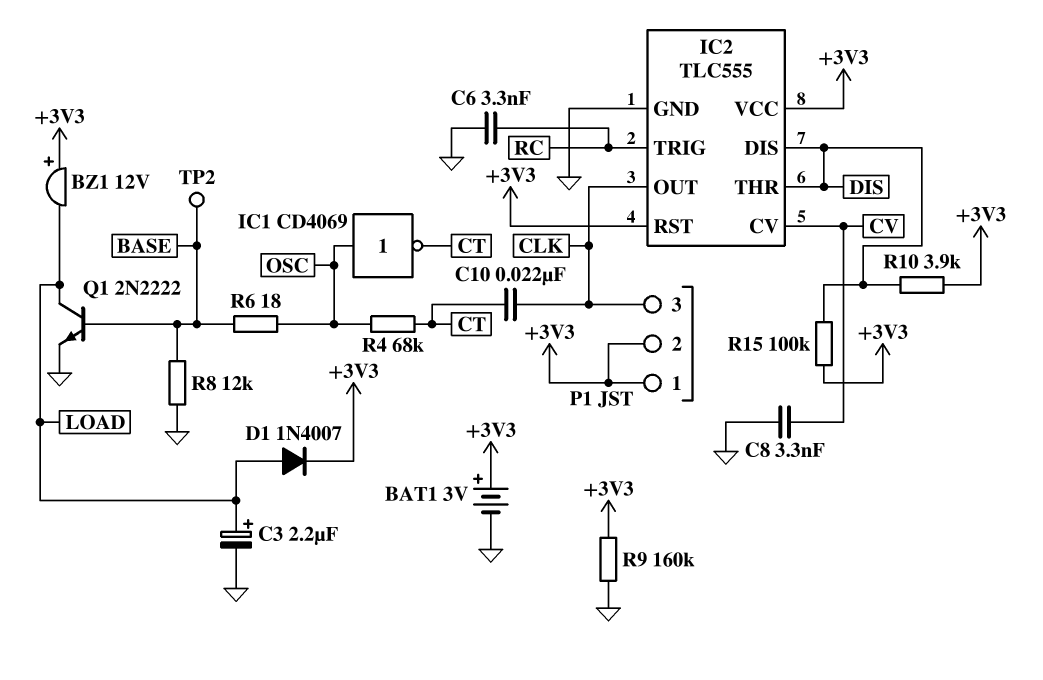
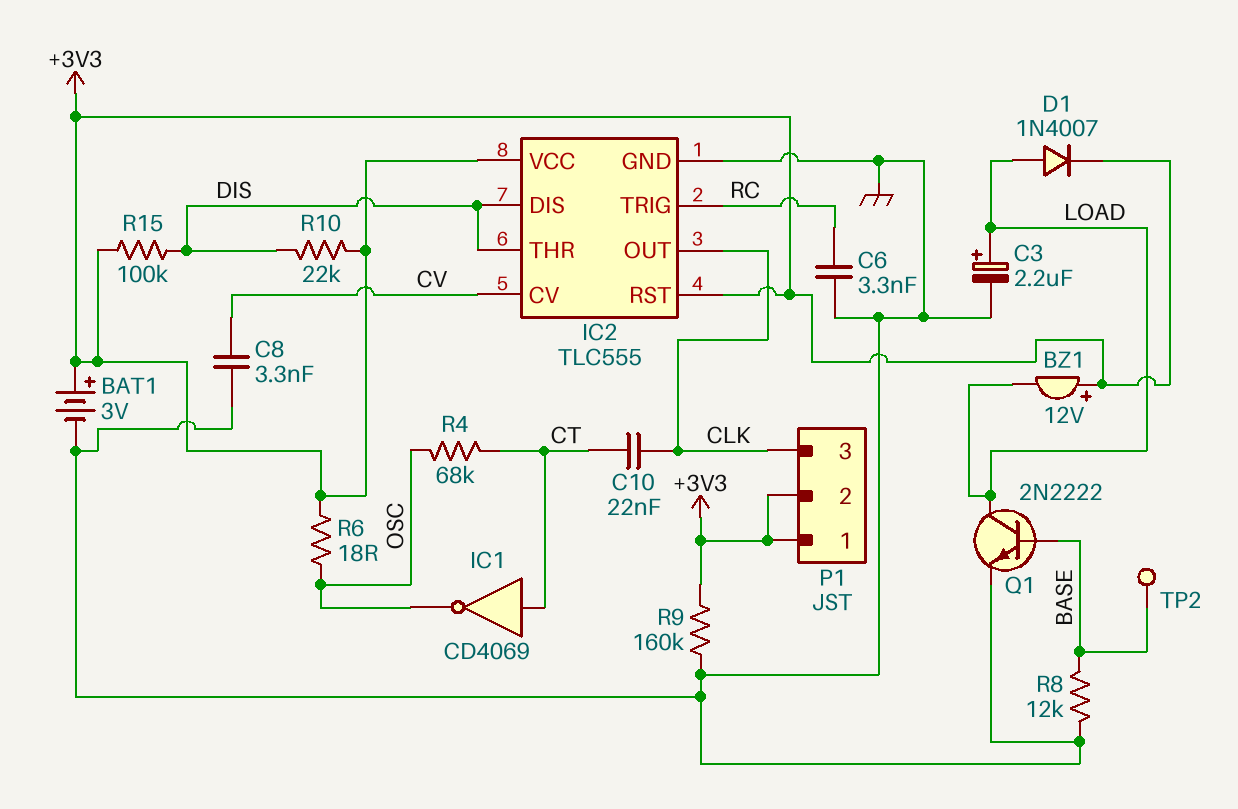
IC1: NOT CD4069 (in OSC, out CT) -> NOT CD4069 (in CT, out OSC)
R6: 18 (BASE, OSC) -> 18 (+3V3, OSC)
R10: 3.9k (+3V3, DIS) -> 22k (+3V3, DIS)

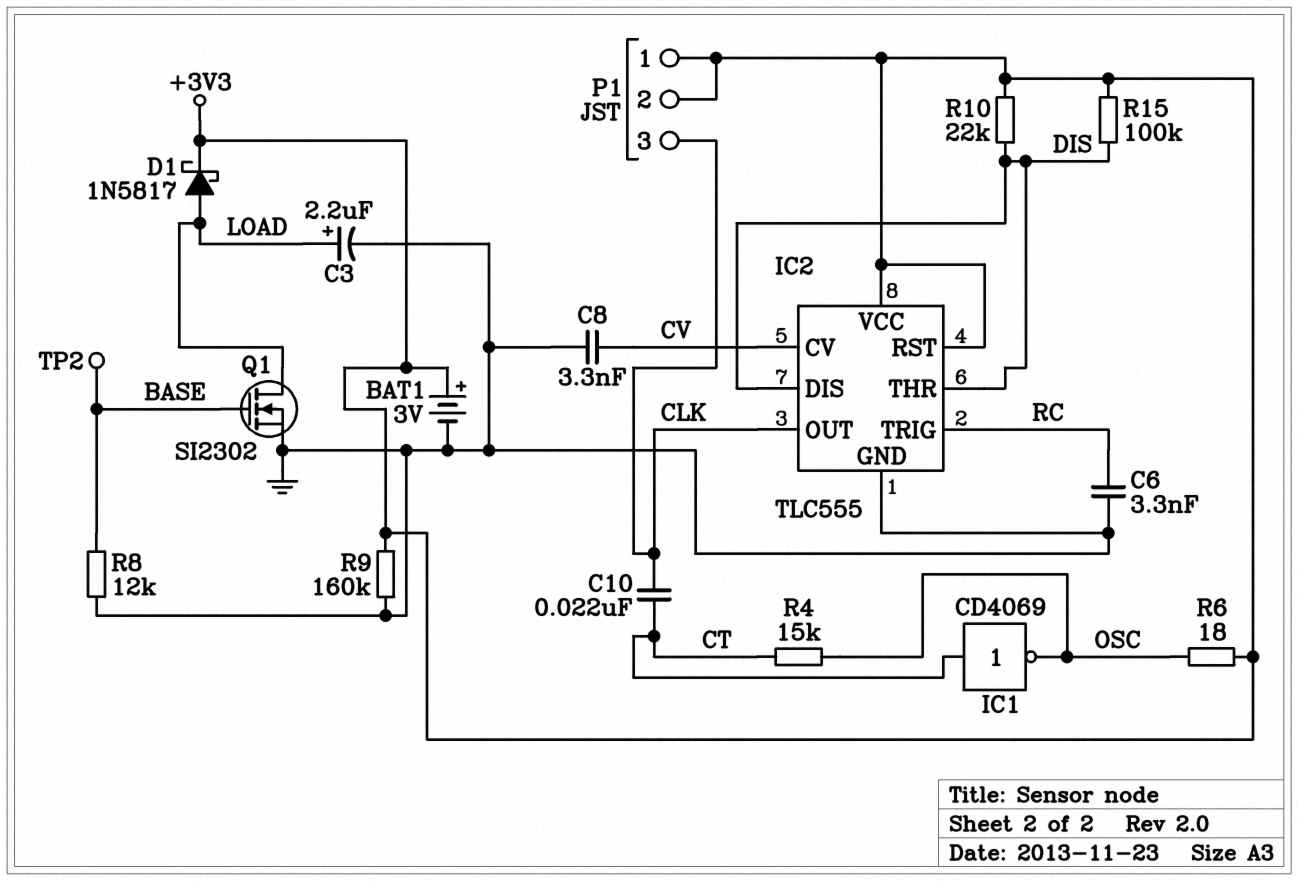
BZ1: buzzer 12V (plus +3V3, minus LOAD) -> none
D1: diode 1N4007 (A LOAD, K +3V3) -> schottky 1N5817 (A LOAD, K +3V3)
Q1: NPN 2N2222 (B BASE, C LOAD, E GND) -> NMOS SI2302 (G BASE, D LOAD, S GND)
R4: 68k (CT, OSC) -> 15k (CT, OSC)

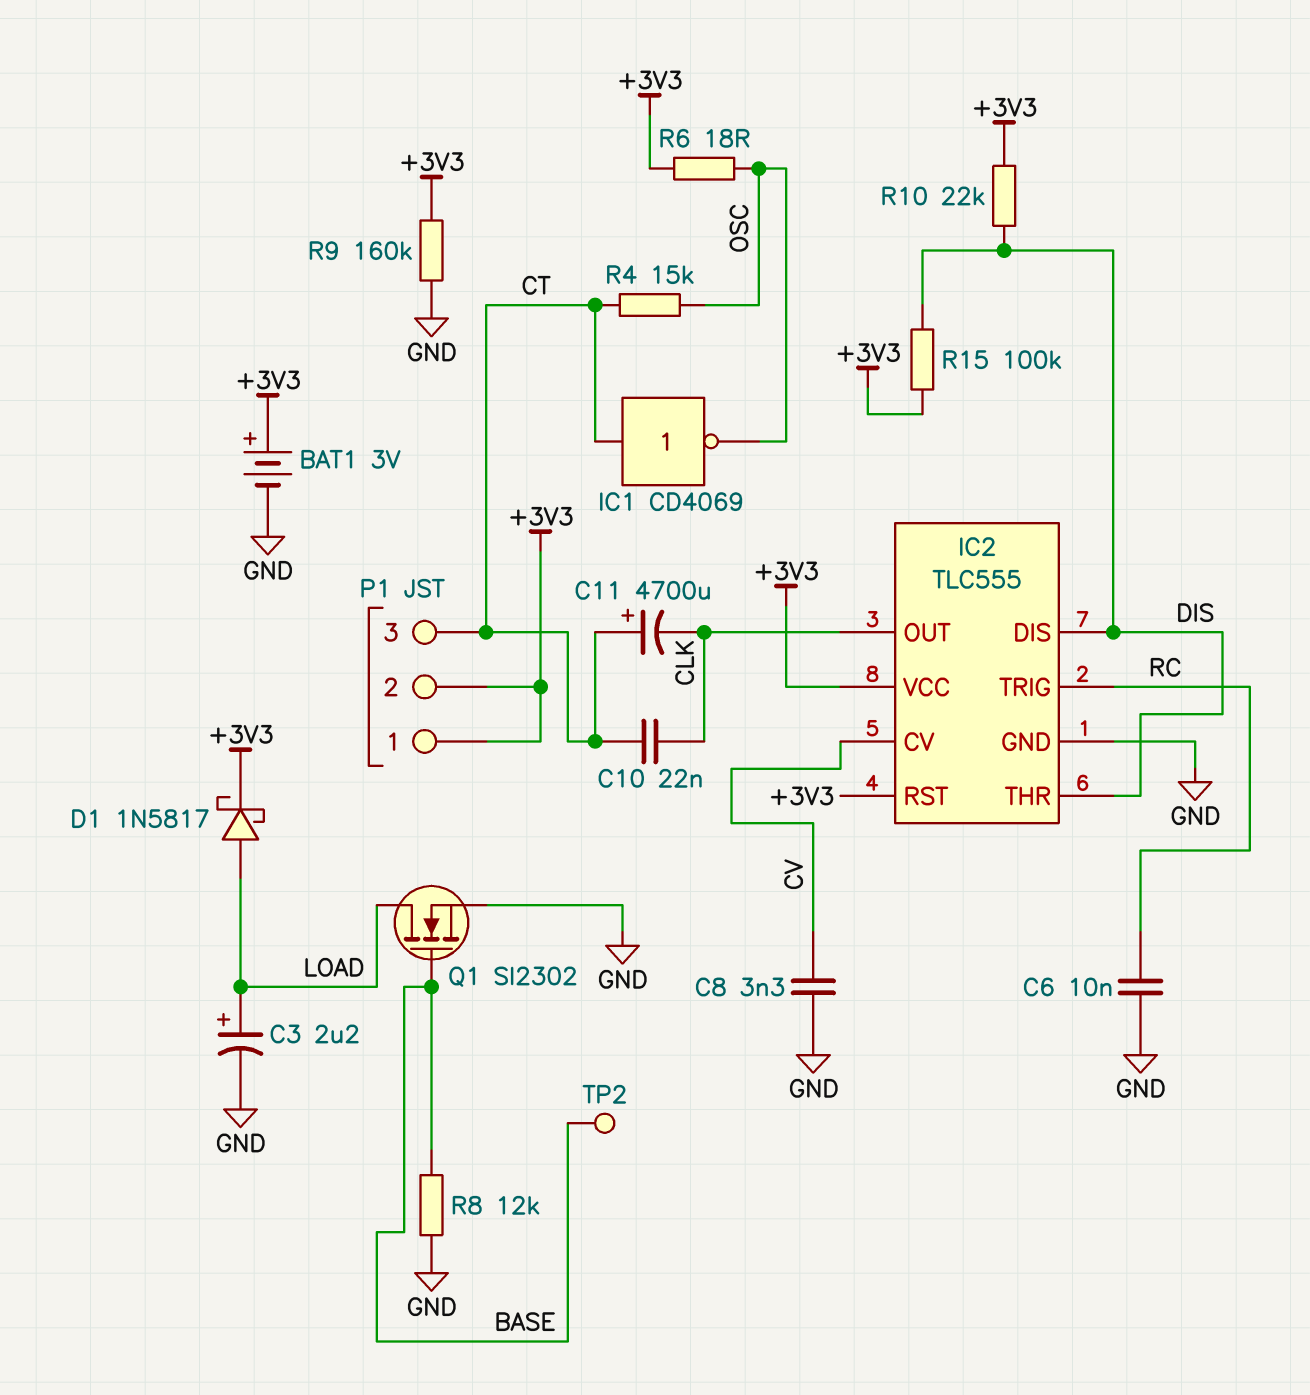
C6: 3.3nF (GND, RC) -> 10nF (GND, RC)
C11: none -> 4700uF (plus CT, minus CLK)
P1 pin 3: CLK -> CT

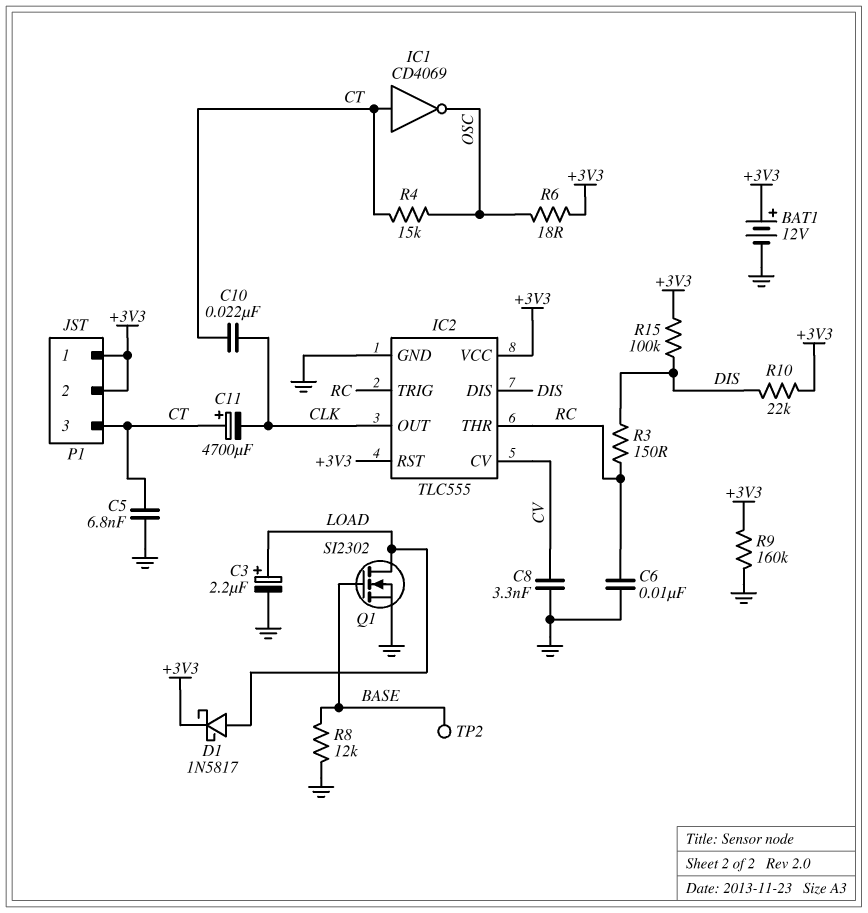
BAT1: 3V (plus +3V3, minus GND) -> 12V (plus +3V3, minus GND)
C5: none -> 6.8nF (CT, GND)
IC2 pin THR: DIS -> RC
R3: none -> 150 (DIS, RC)

